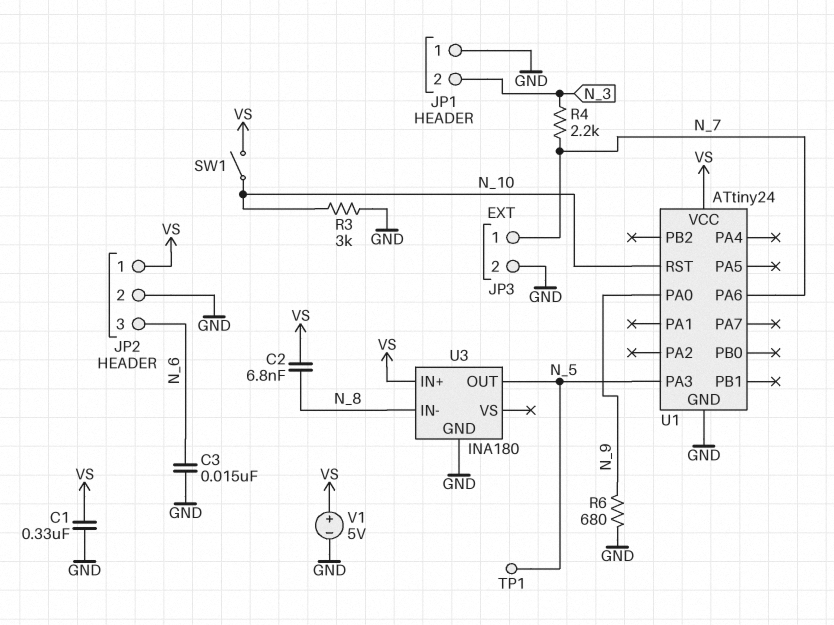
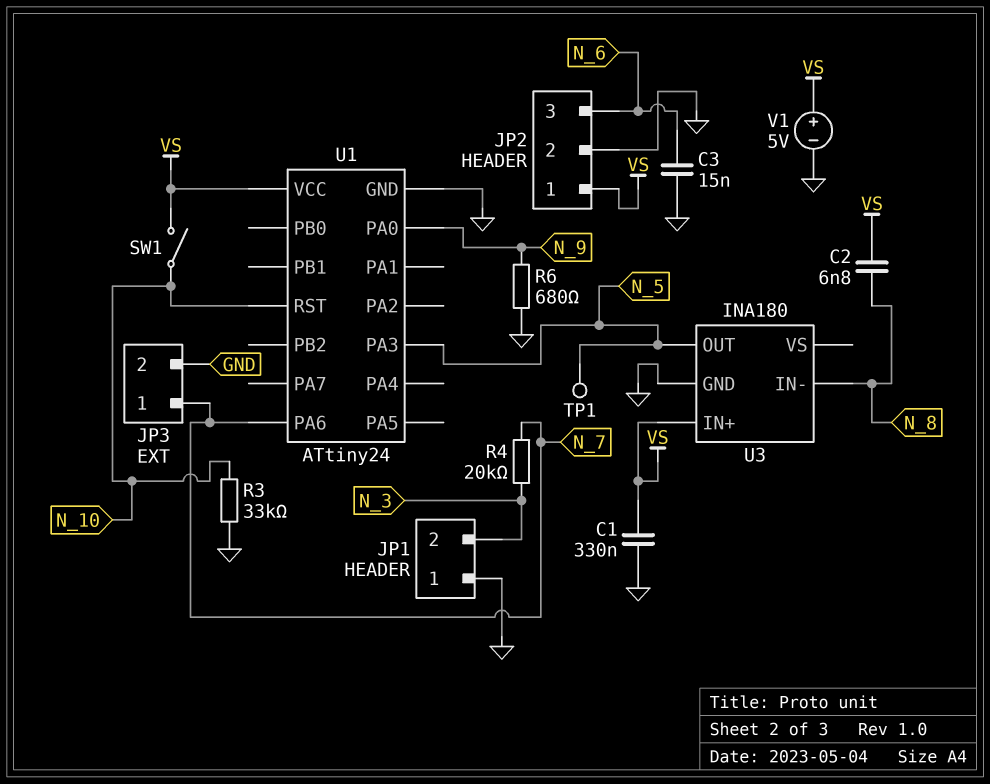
R3: 3k (GND, N_10) -> 33k (GND, N_10)
R4: 2.2k (N_3, N_7) -> 20k (N_3, N_7)

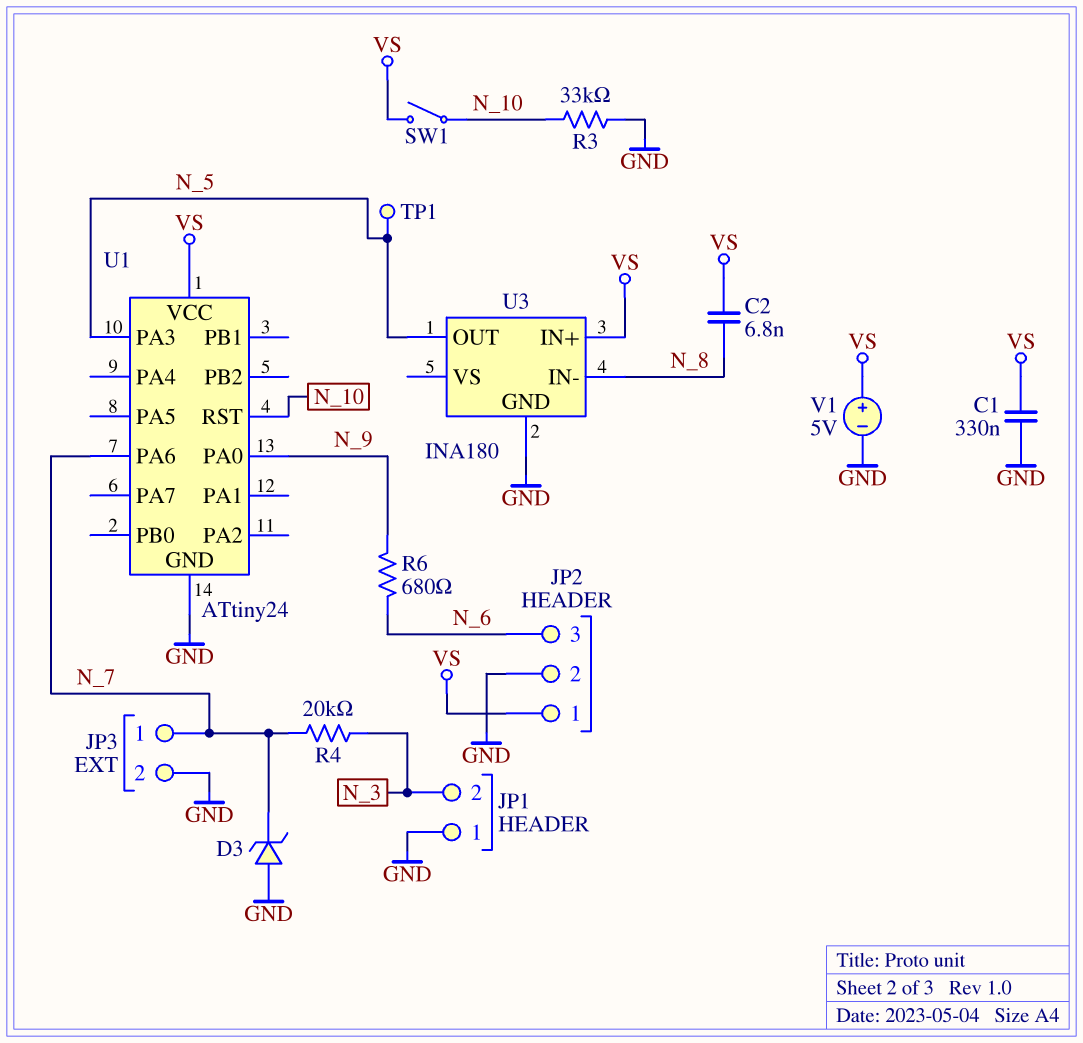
C3: 15nF (GND, N_6) -> none
D3: none -> zener (A GND, K N_7)
R6: 680 (GND, N_9) -> 680 (N_6, N_9)

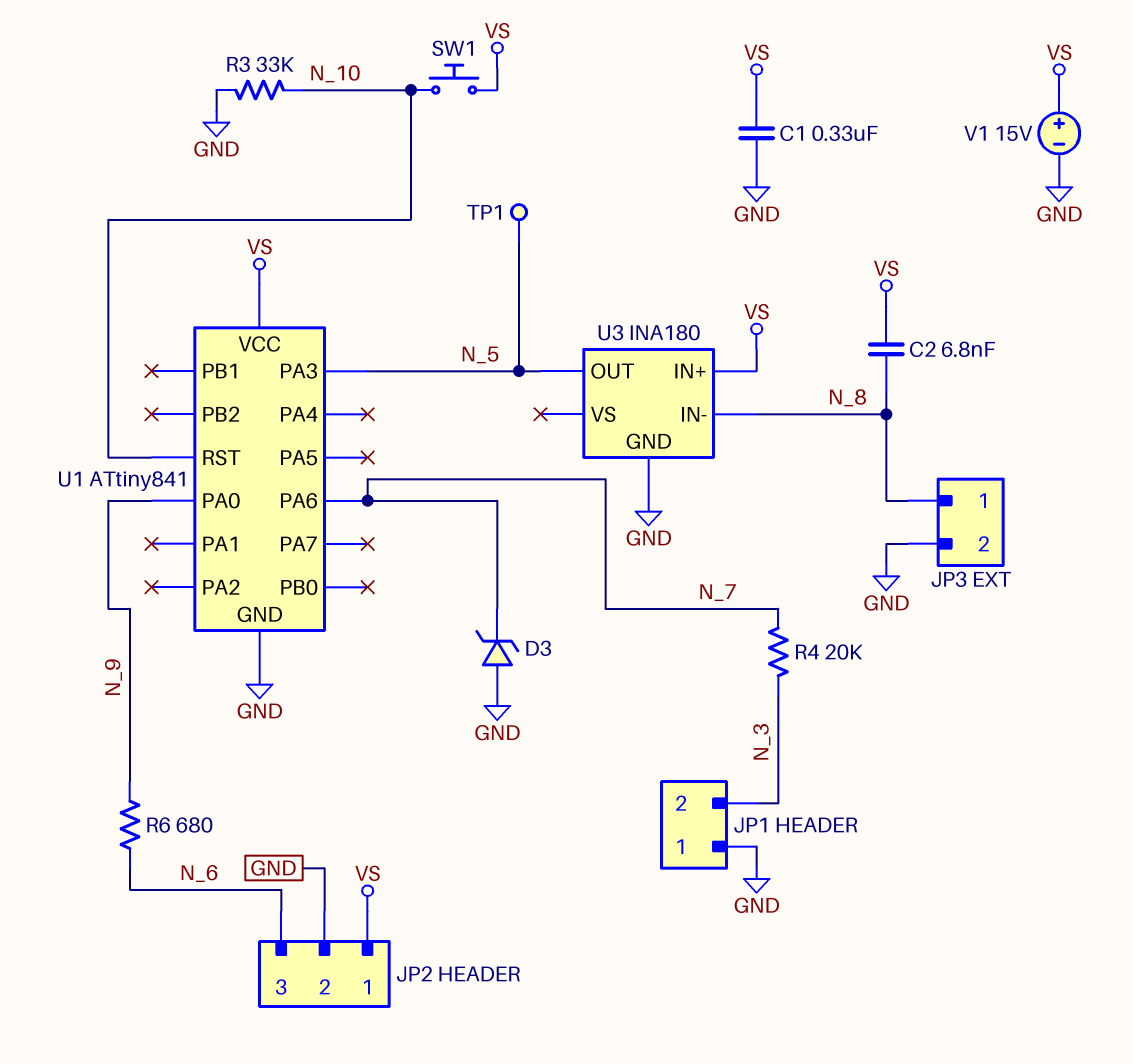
JP3 pin 1: N_7 -> N_8
SW1: switch (N_10, VS) -> button (N_10, VS)
U1: ATtiny24 -> ATtiny841
V1: 5V (plus VS, minus GND) -> 15V (plus VS, minus GND)

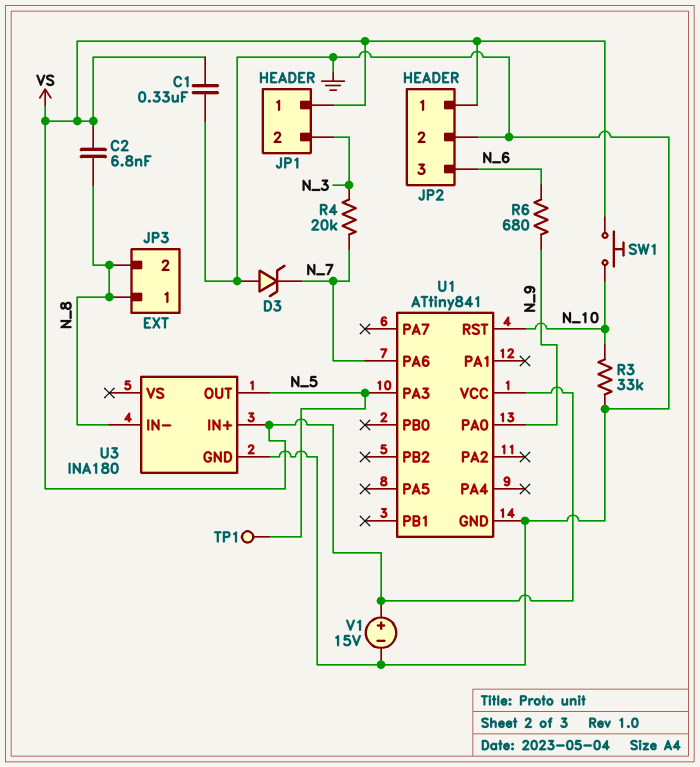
JP1 pin 1: GND -> VS
JP3 pin 2: GND -> N_8

